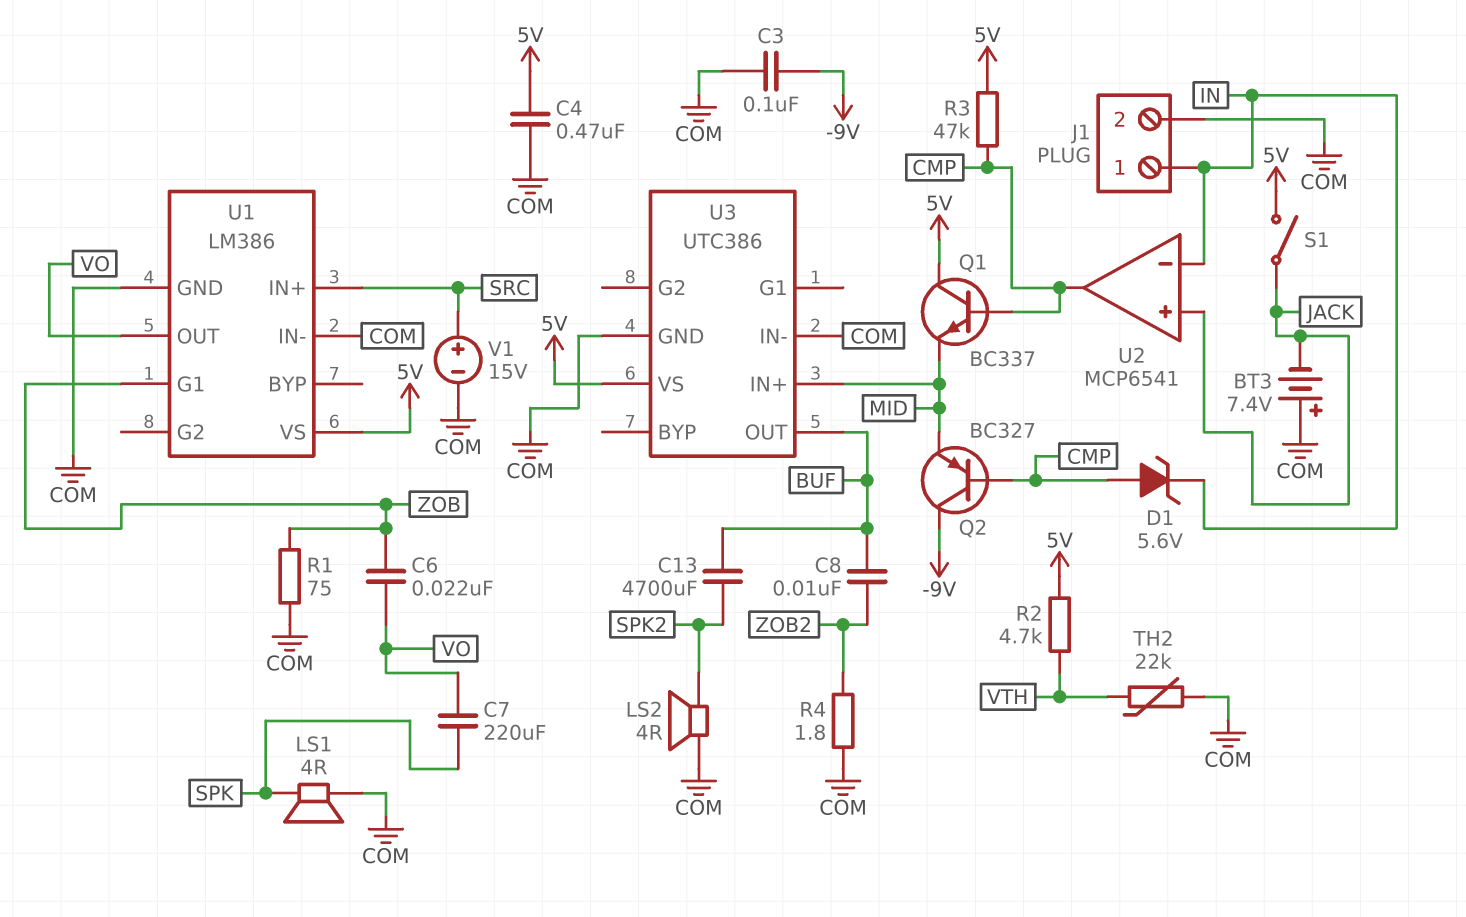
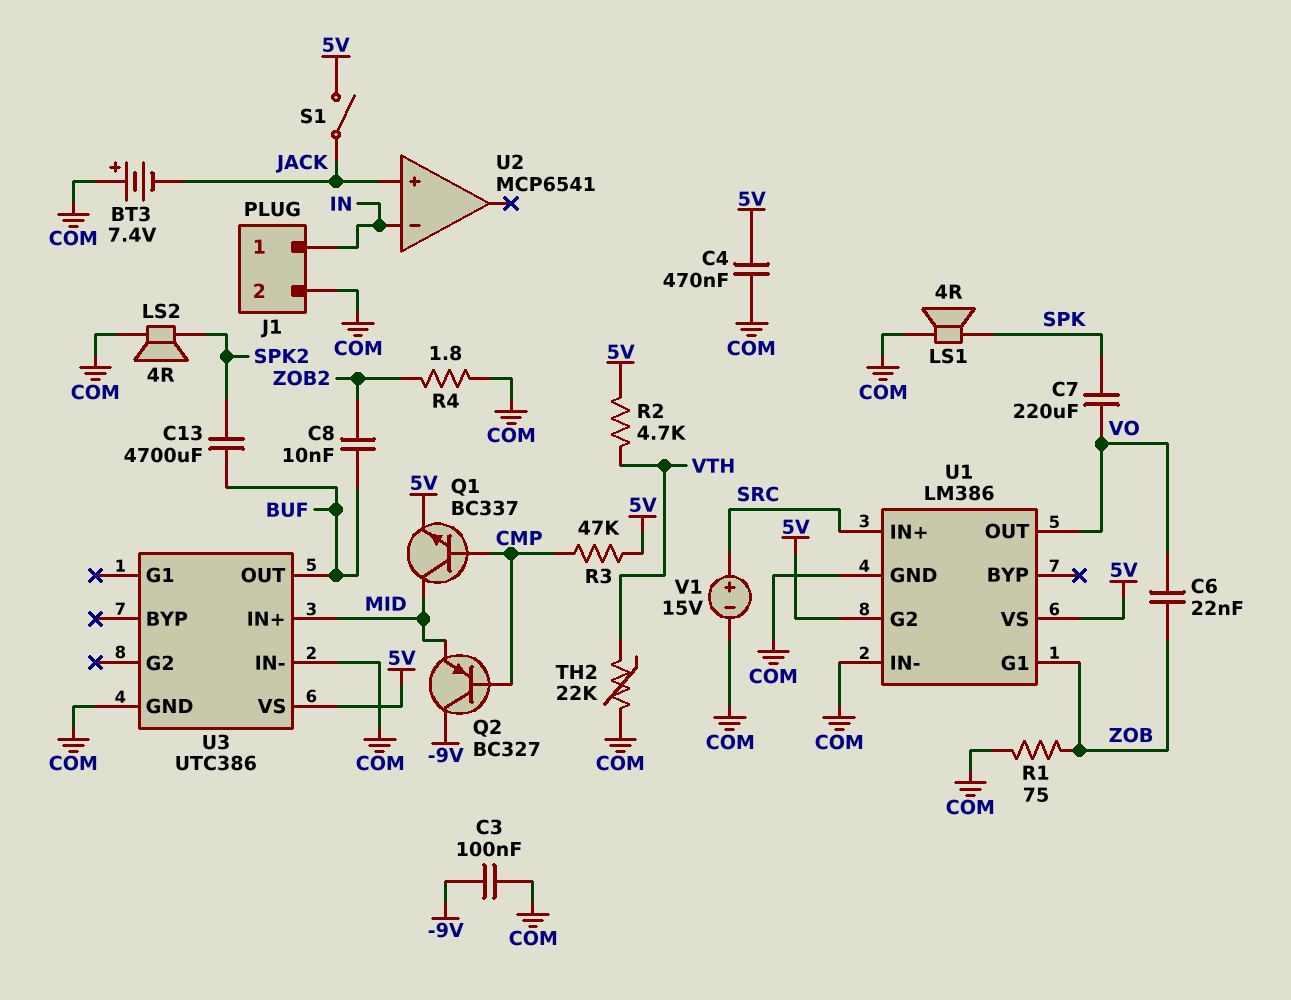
D1: zener 5.6V (A CMP, K IN) -> none
Q1: NPN BC337 (B CMP, C 5V, E MID) -> NPN BC337 (B CMP, C MID, E 5V)
U1 pin G2: none -> 5V
U2 pin out: CMP -> none

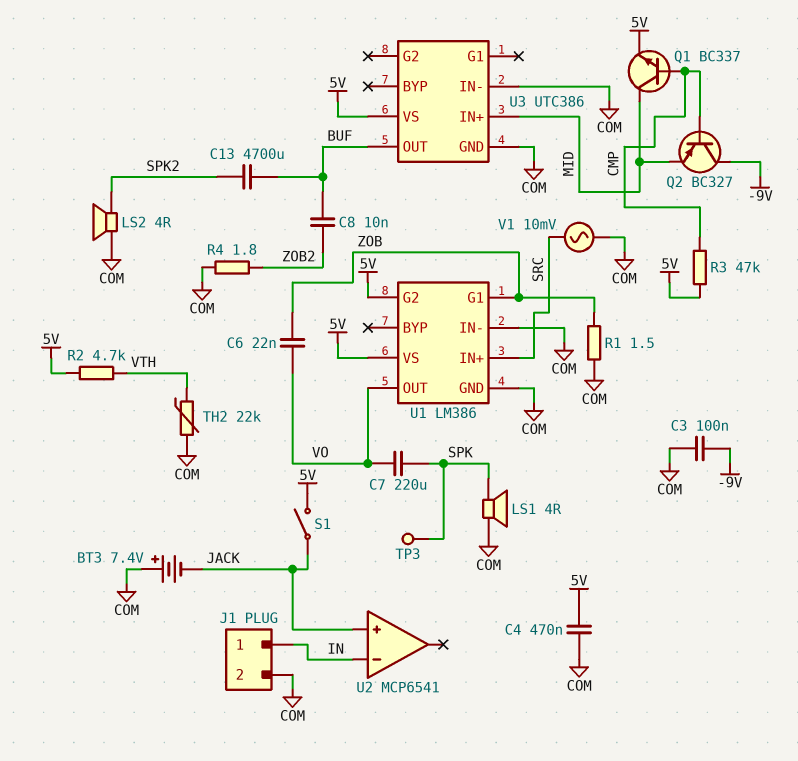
R1: 75 (COM, ZOB) -> 1.5 (COM, ZOB)
TP3: none -> test point (SPK)
V1: 15V (plus SRC, minus COM) -> AC 10mV (COM, SRC)

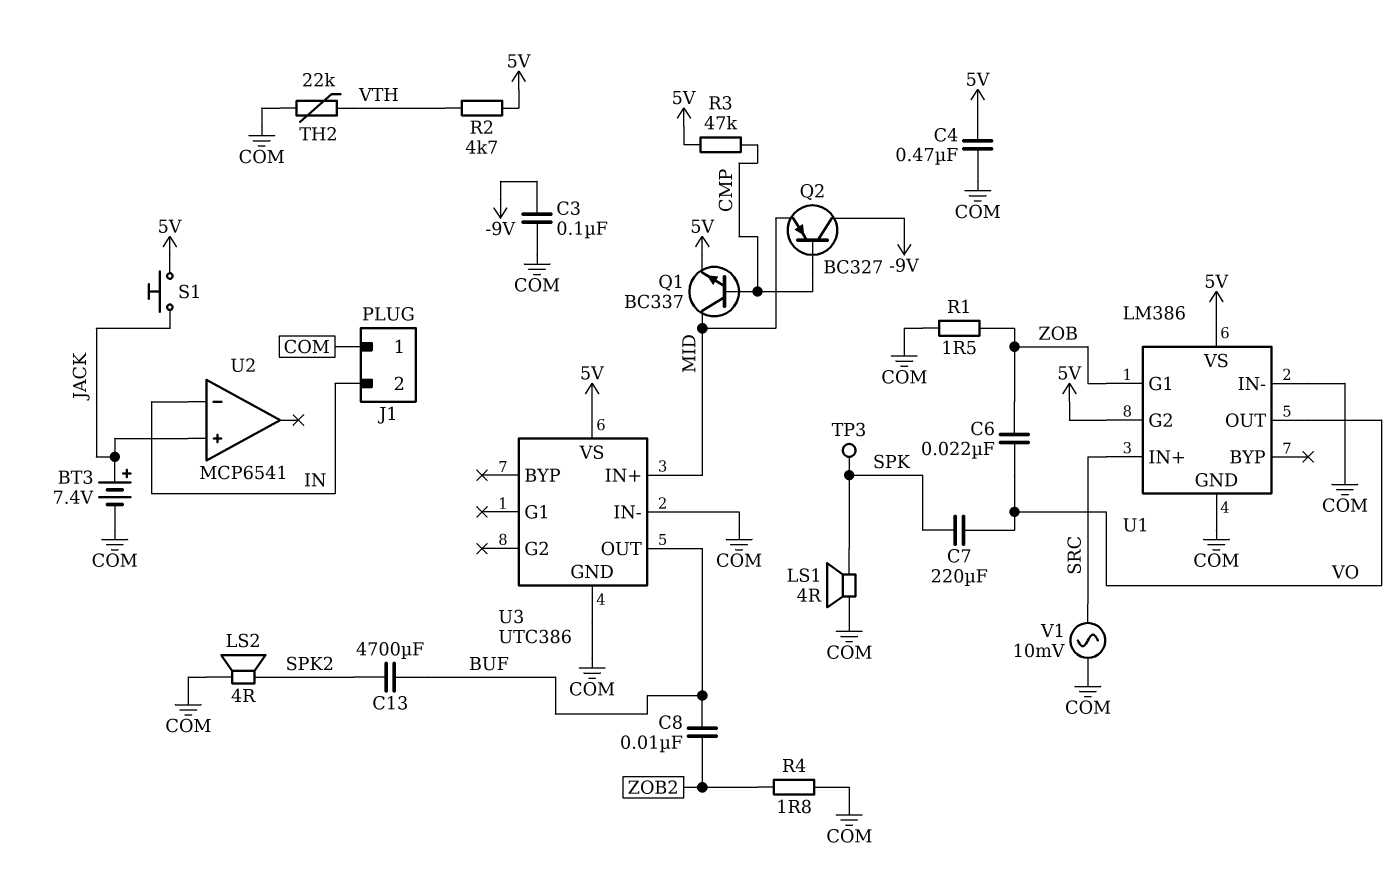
BT3: 7.4V (plus COM, minus JACK) -> 7.4V (plus JACK, minus COM)
J1 pin 1: IN -> COM
J1 pin 2: COM -> IN
S1: switch (5V, JACK) -> button (5V, JACK)

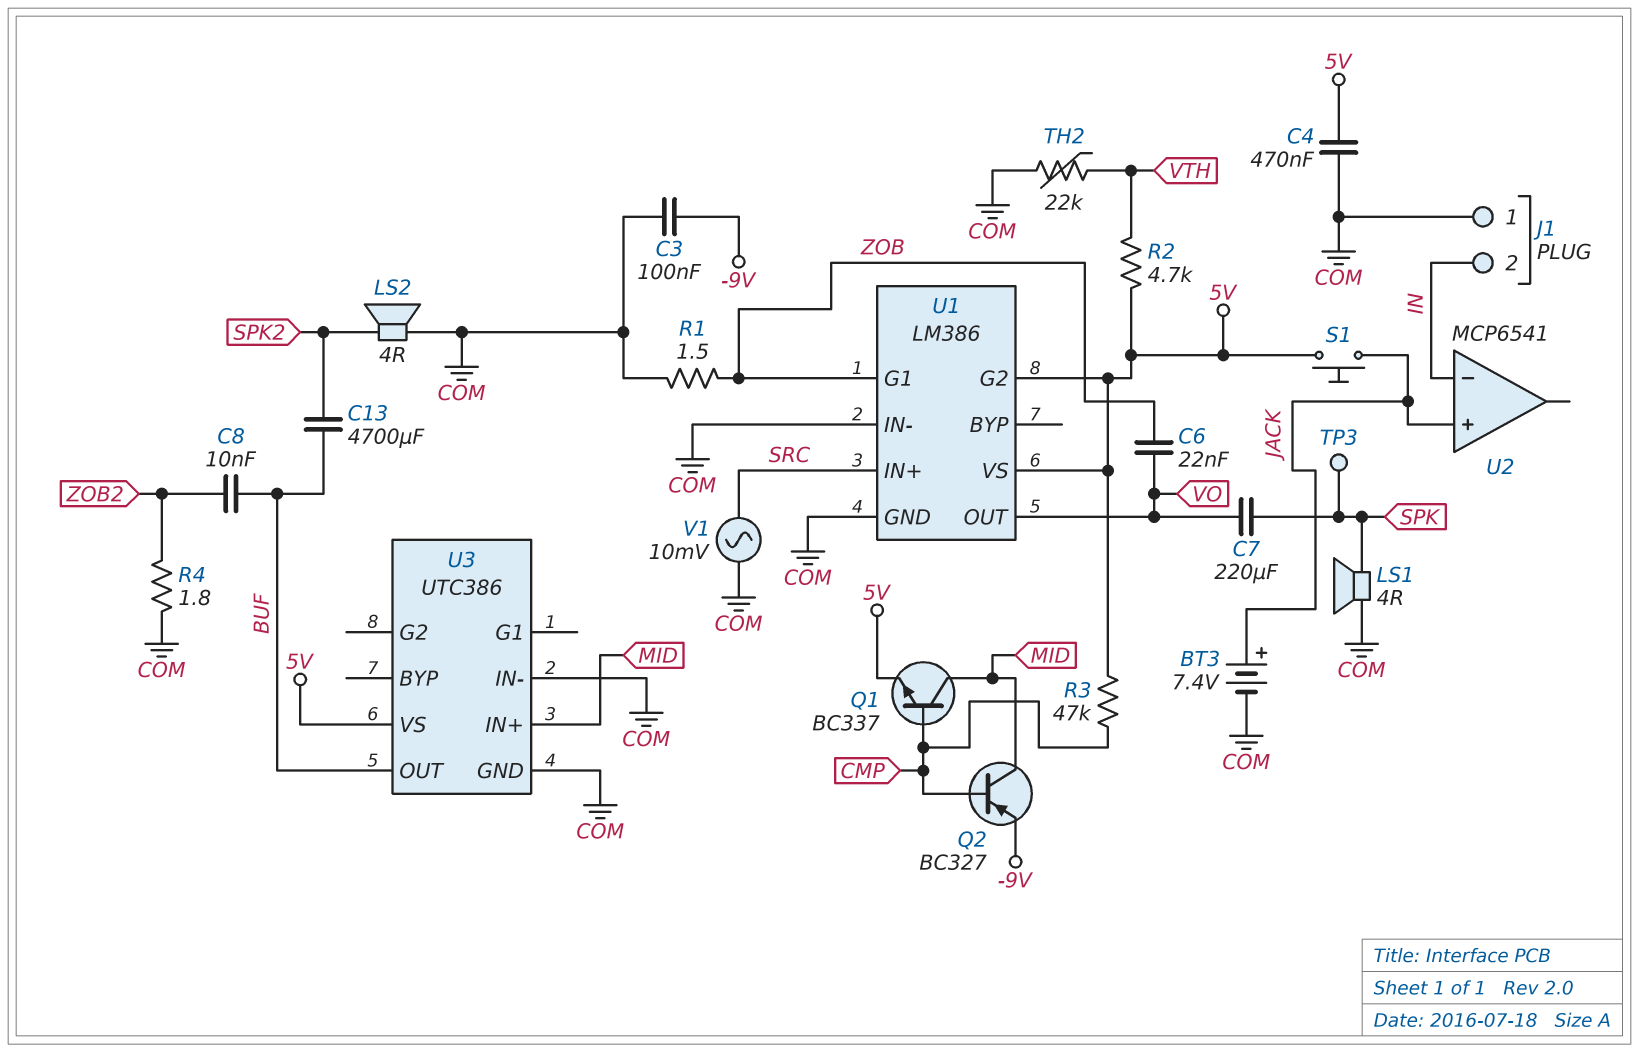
Q2: PNP BC327 (B CMP, C -9V, E MID) -> PNP BC327 (B CMP, C MID, E -9V)

